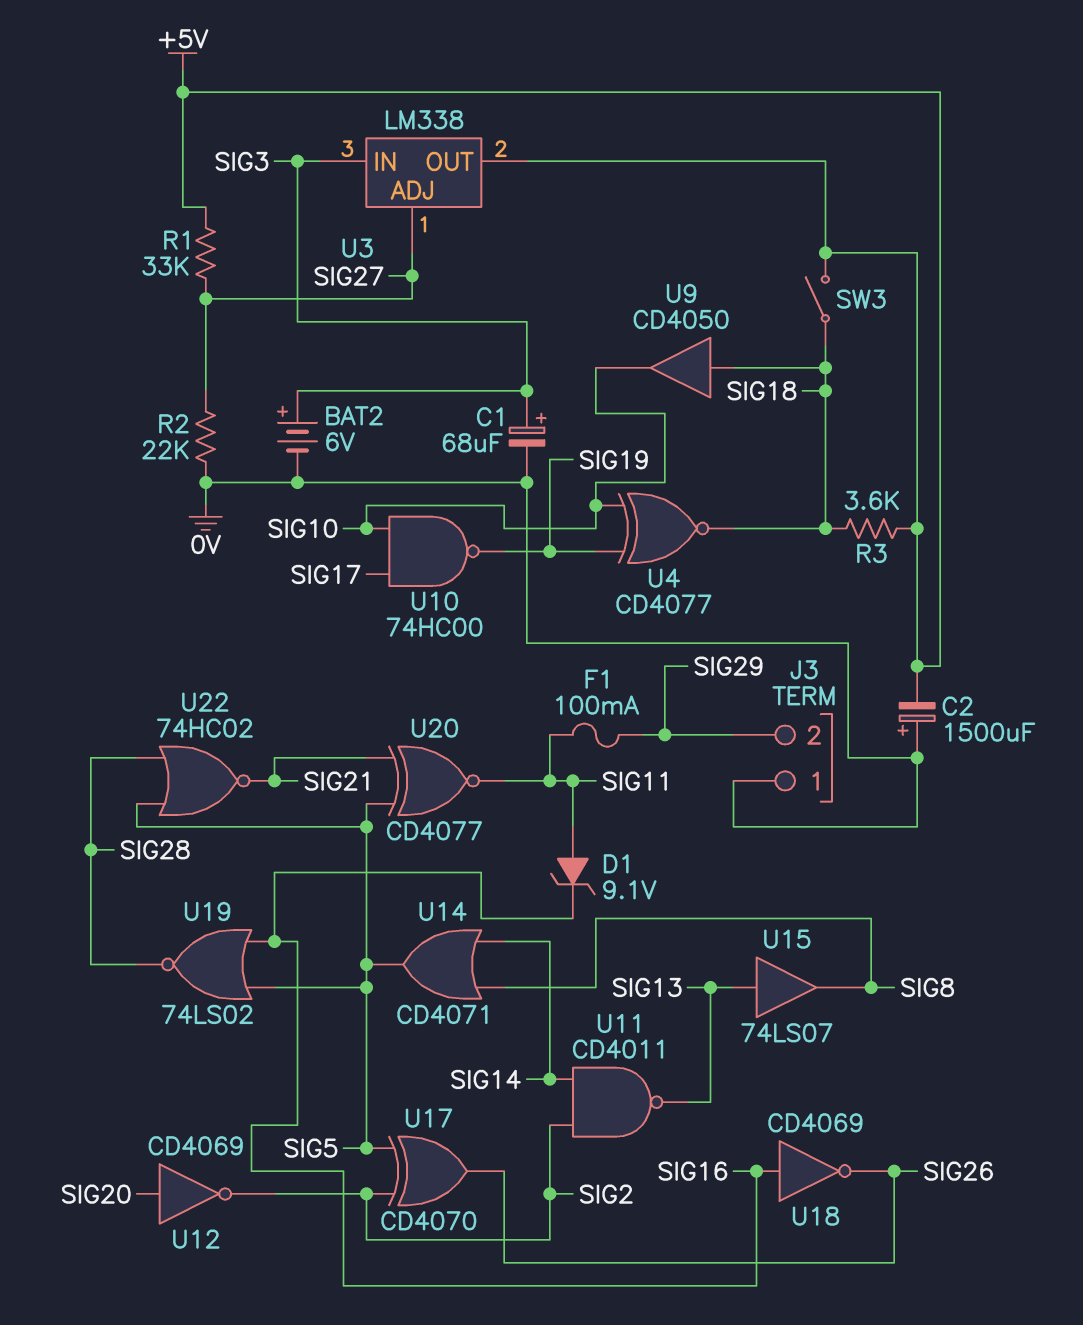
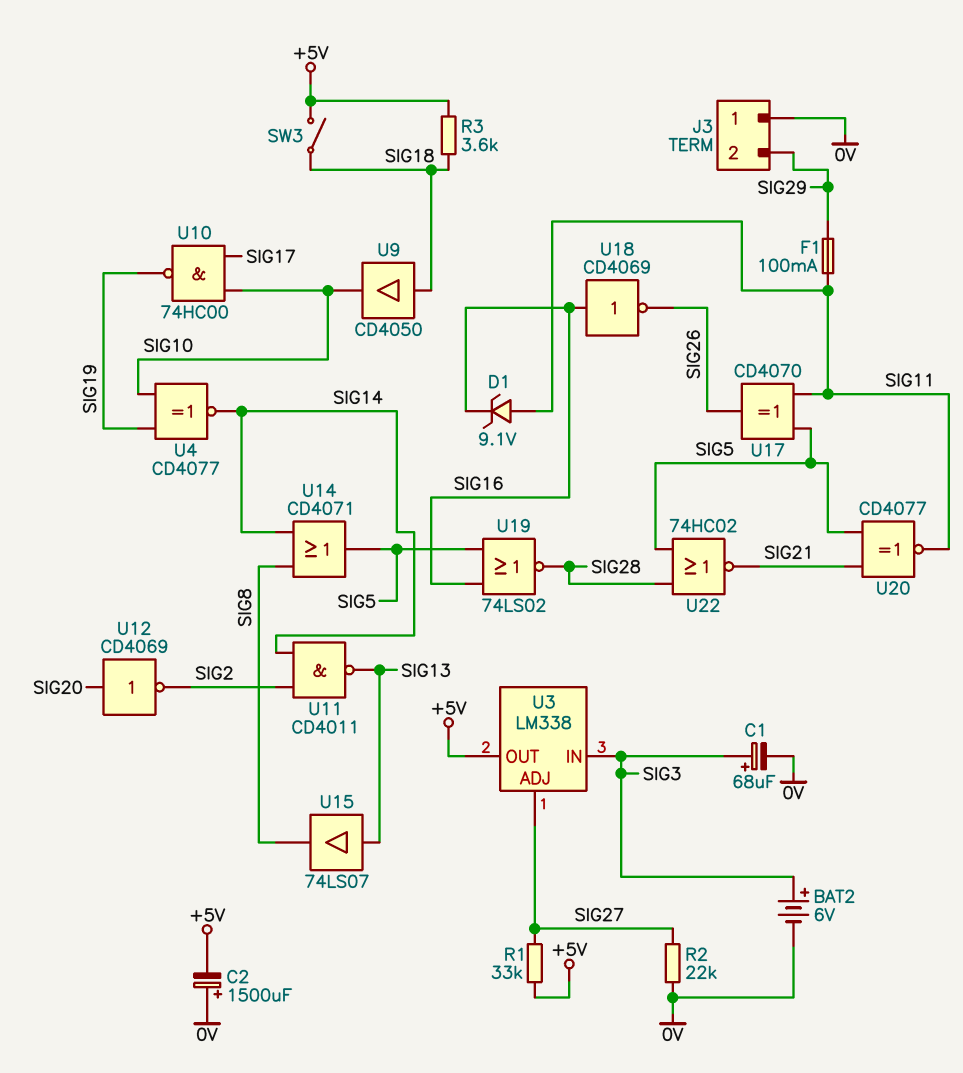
U4: XNOR CD4077 (in SIG10, in SIG19, out SIG18) -> XNOR CD4077 (in SIG10, in SIG19, out SIG14)
U17: XOR CD4070 (in SIG2, in SIG5, out SIG26) -> XOR CD4070 (in SIG5, in SIG11, out SIG26)

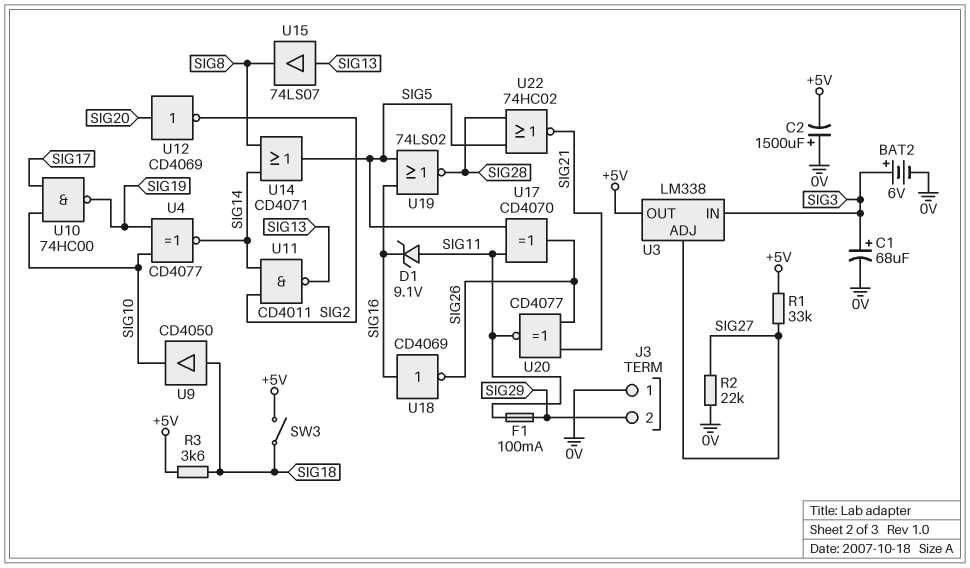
U20: XNOR CD4077 (in SIG5, in SIG21, out SIG11) -> XNOR CD4077 (in SIG21, in SIG26, out SIG11)

